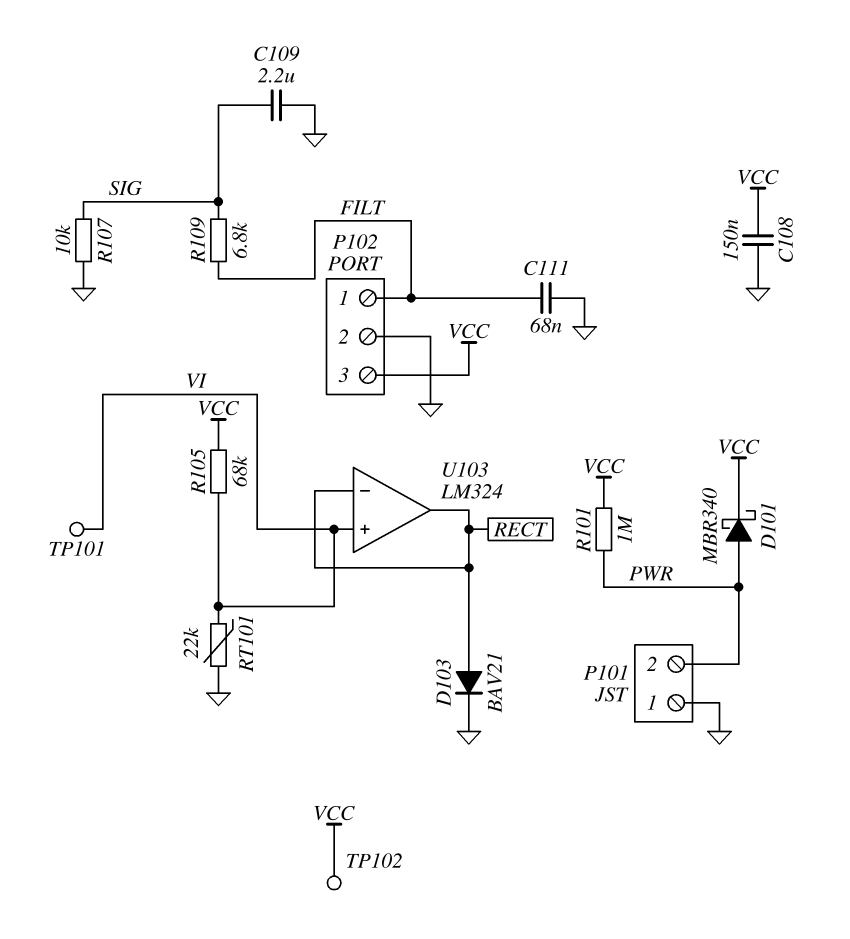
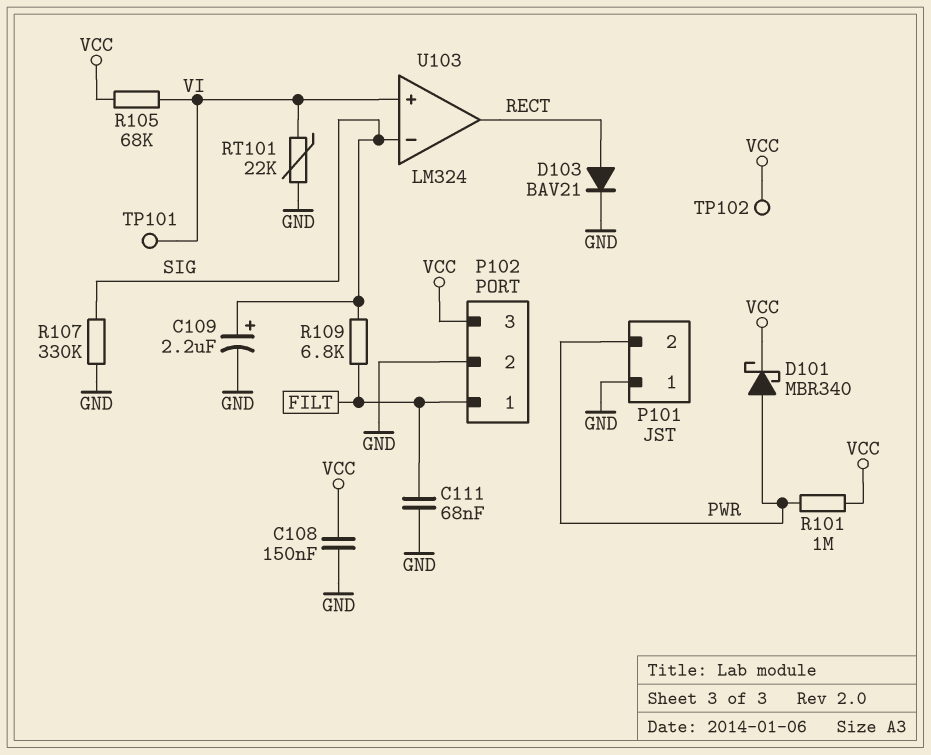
C109: 2.2uF (GND, SIG) -> 2.2uF (plus SIG, minus GND)
R107: 10k (GND, SIG) -> 330k (GND, SIG)
U103 pin in-: RECT -> SIG

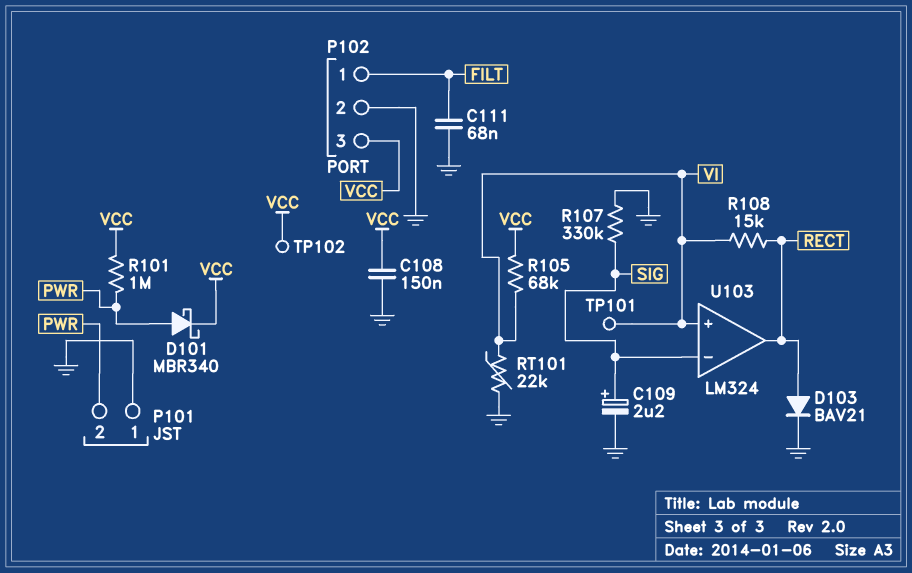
R108: none -> 15k (RECT, VI)
R109: 6.8k (FILT, SIG) -> none

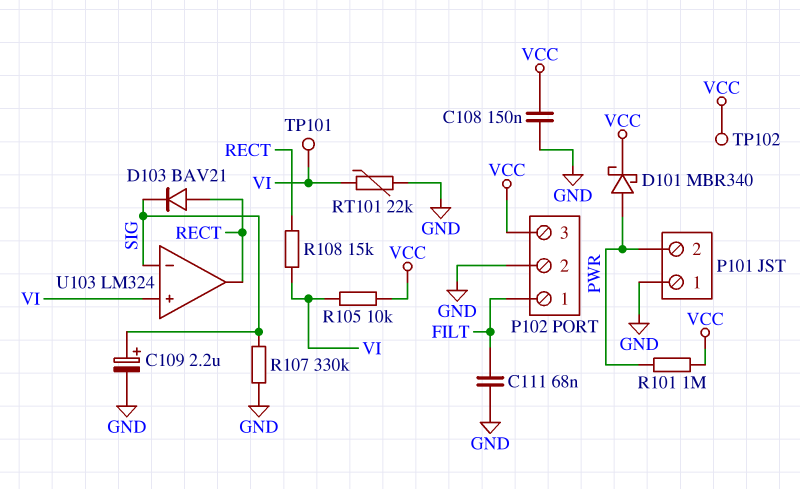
D103: diode BAV21 (A RECT, K GND) -> diode BAV21 (A RECT, K SIG)
R105: 68k (VCC, VI) -> 10k (VCC, VI)

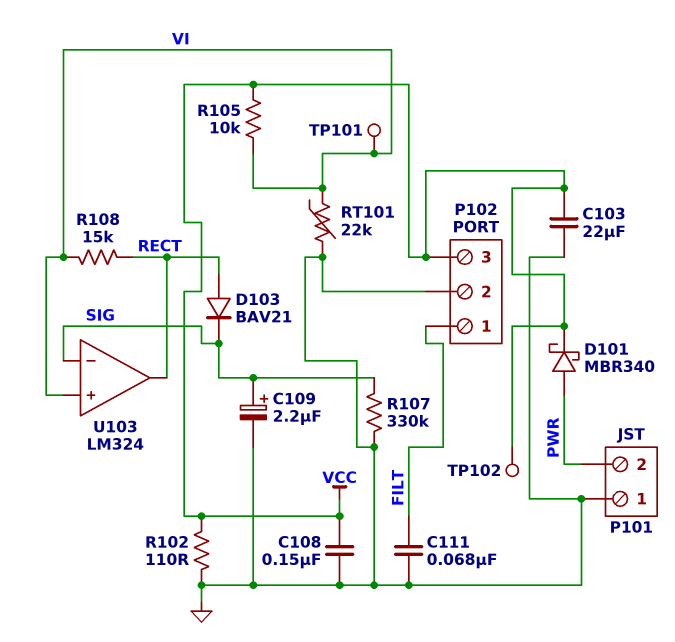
C103: none -> 22uF (GND, VCC)
R101: 1M (PWR, VCC) -> none
R102: none -> 110 (GND, VCC)

